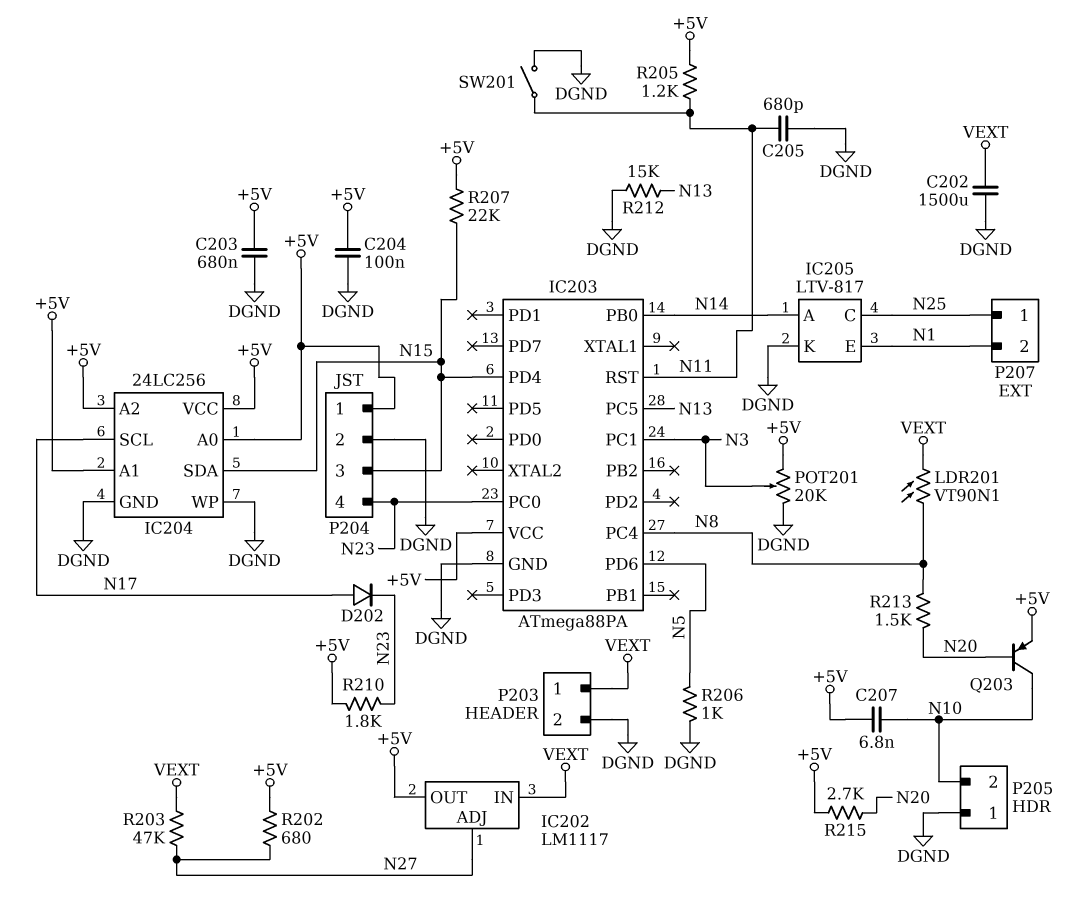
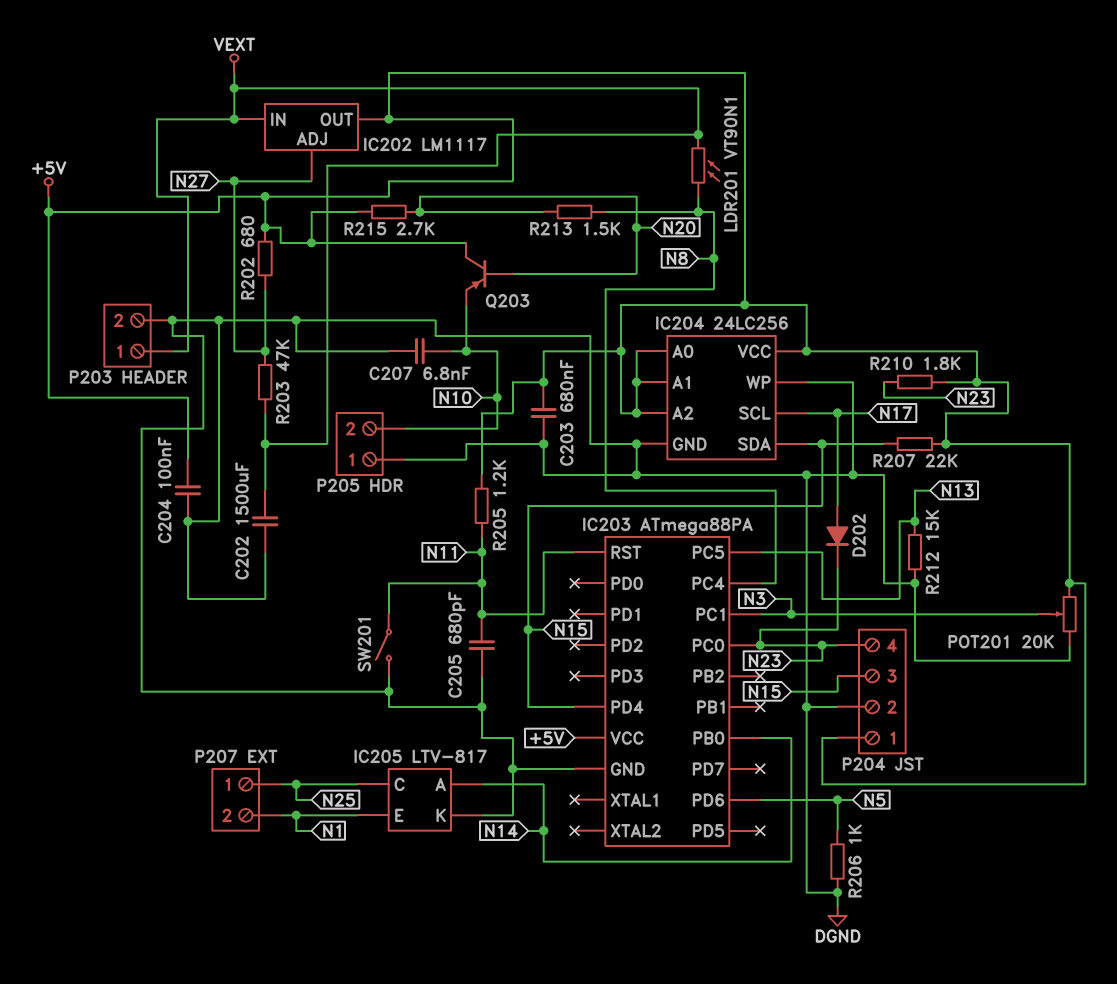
C207: 6.8nF (+5V, N10) -> 6.8nF (DGND, N10)
Q203: PNP (B N20, C N10, E +5V) -> PNP (B N20, C +5V, E N10)

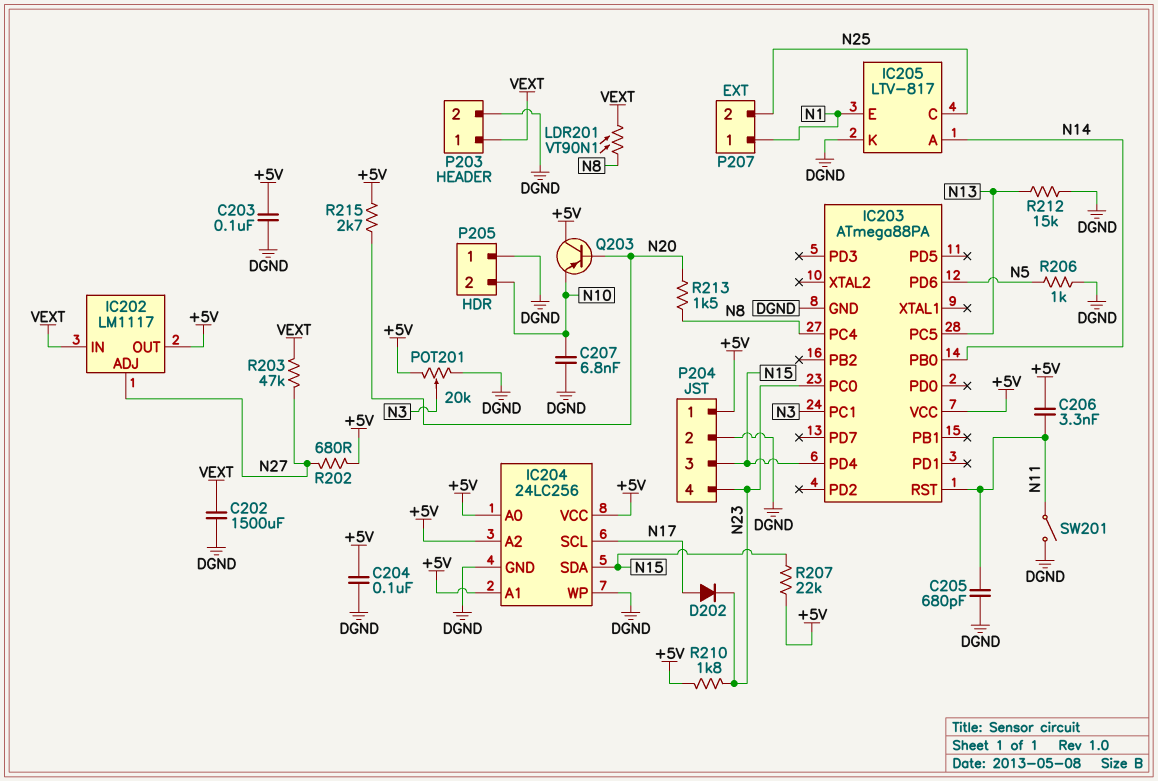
C203: 680nF (+5V, DGND) -> 100nF (+5V, DGND)
C206: none -> 3.3nF (+5V, N11)
P207 pin 1: N25 -> N1
P207 pin 2: N1 -> N25
R205: 1.2k (+5V, N11) -> none

